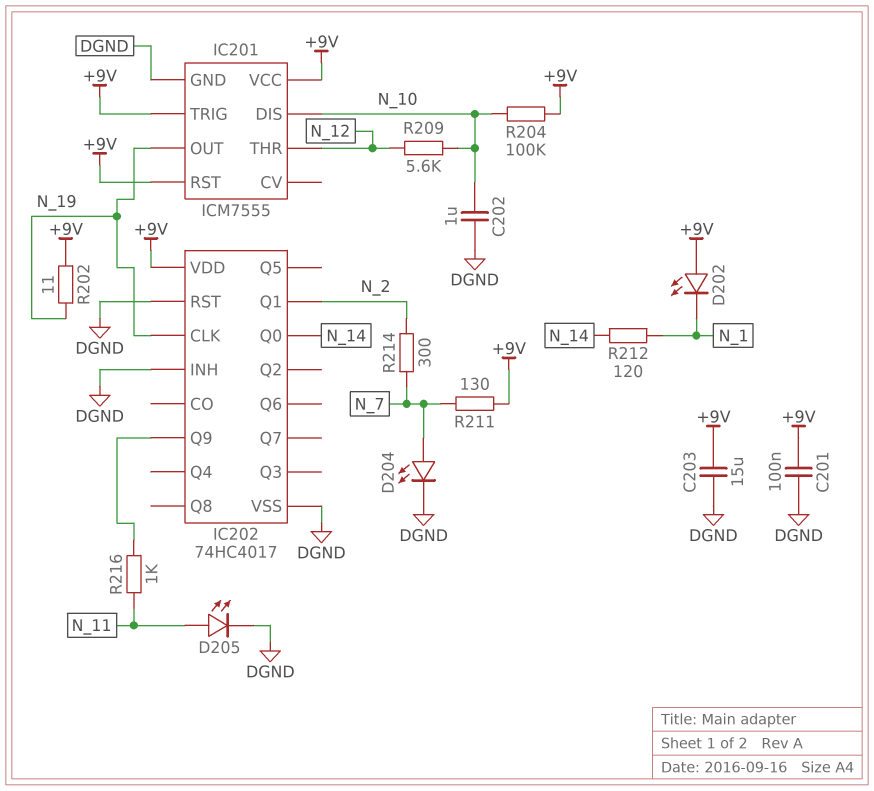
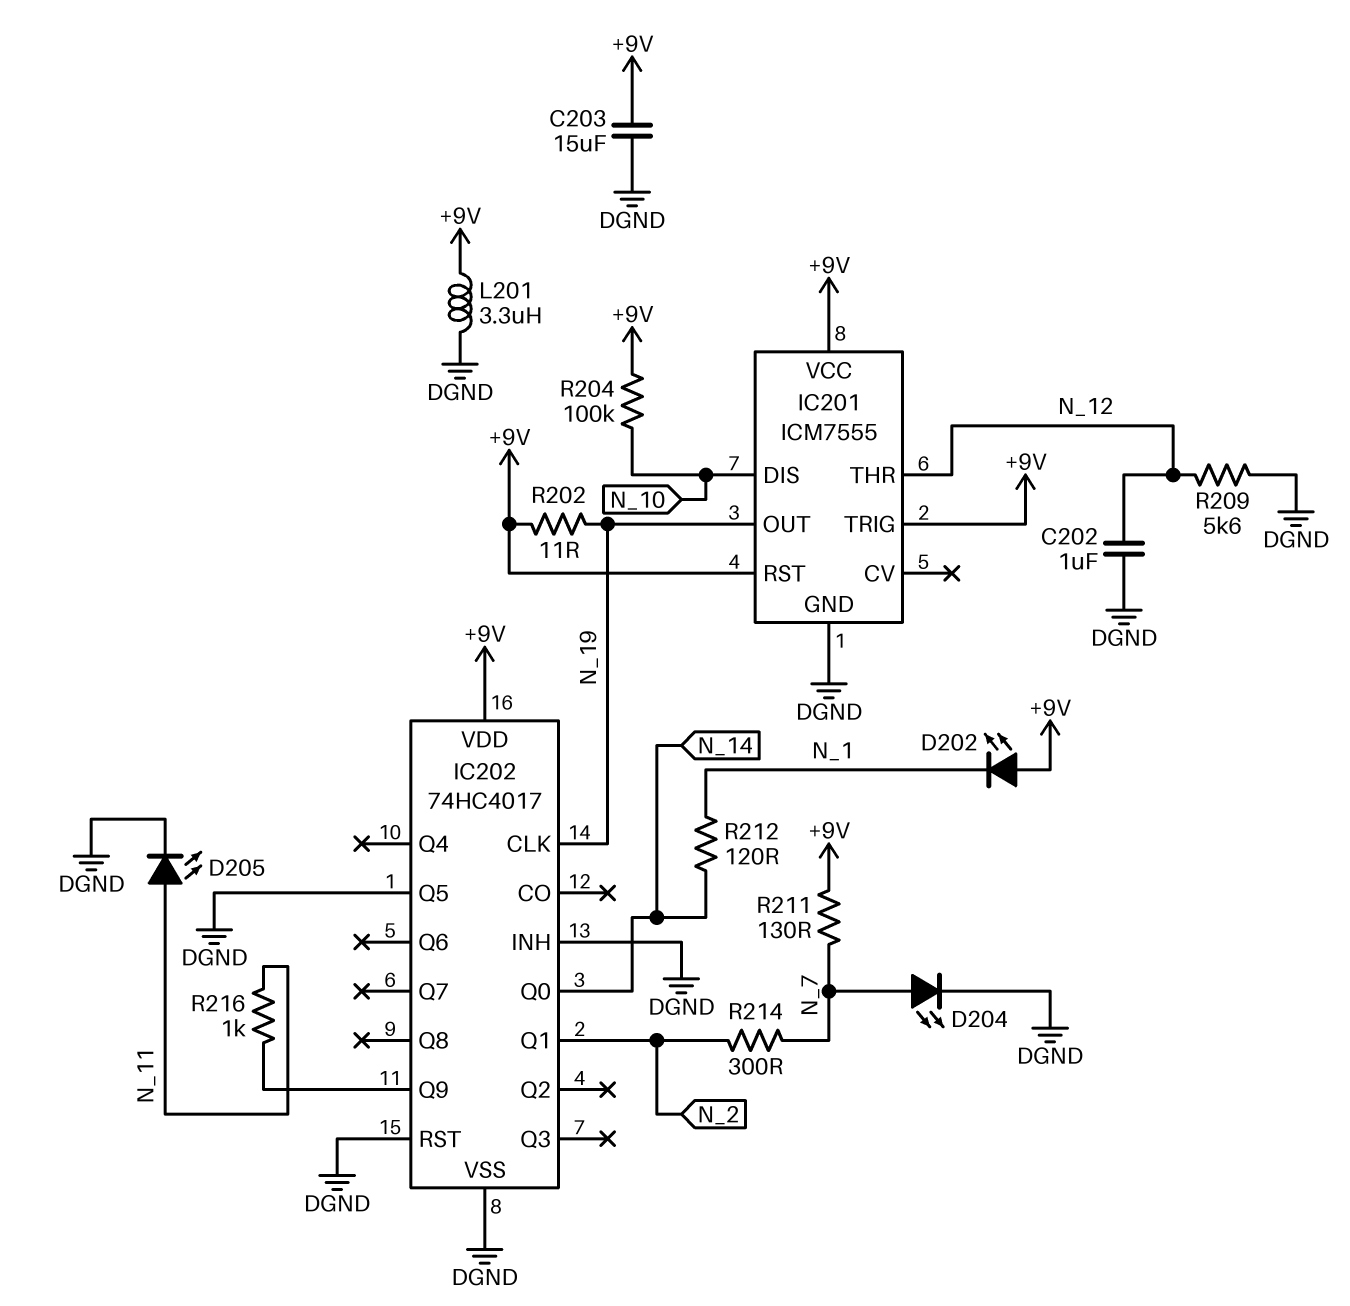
C201: 100nF (+9V, DGND) -> none
C202: 1uF (DGND, N_10) -> 1uF (DGND, N_12)
IC202 pin Q5: none -> DGND
L201: none -> 3.3uH (+9V, DGND)
R209: 5.6k (N_10, N_12) -> 5.6k (DGND, N_12)

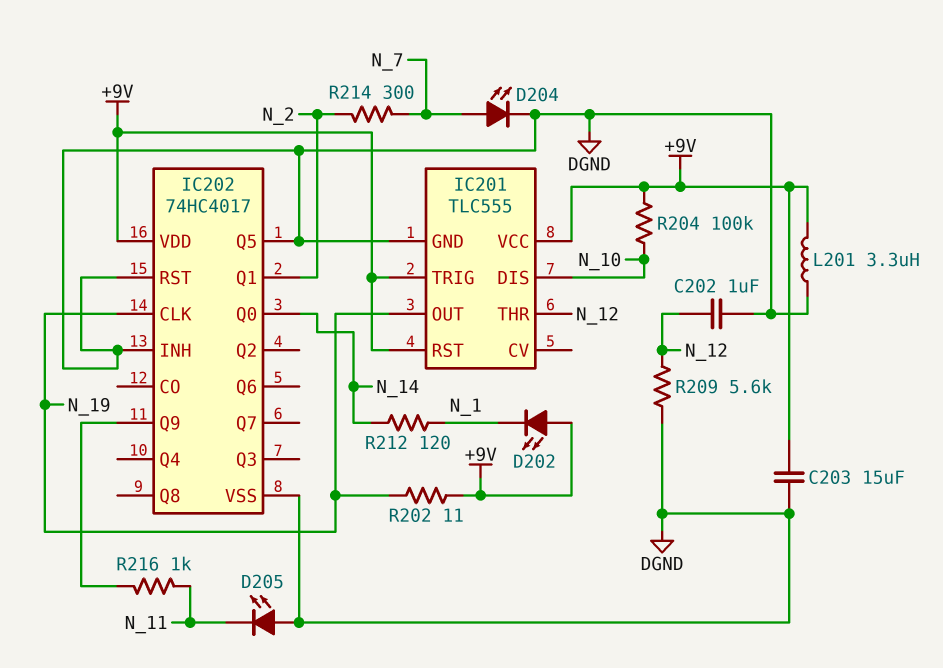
D205: LED (A N_11, K DGND) -> LED (A DGND, K N_11)
IC201: ICM7555 -> TLC555
R211: 130 (+9V, N_7) -> none

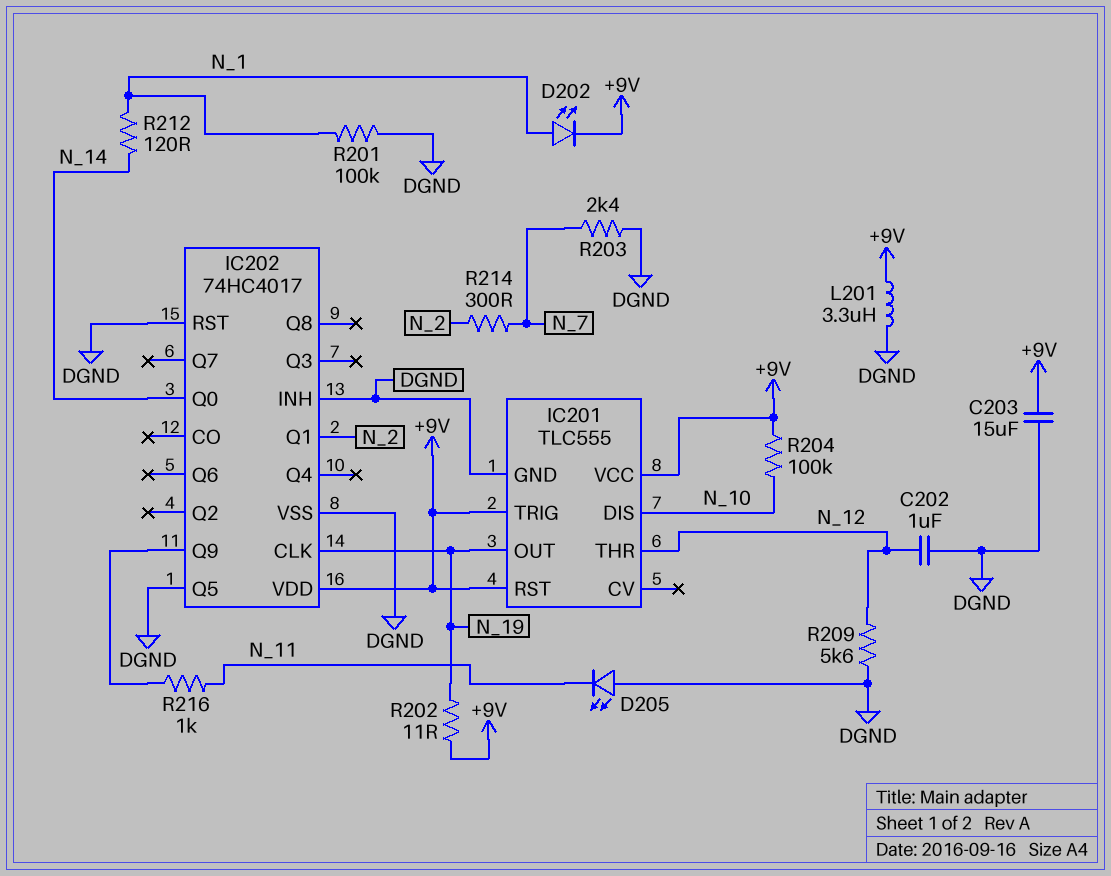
D202: LED (A +9V, K N_1) -> LED (A N_1, K +9V)
D204: LED (A N_7, K DGND) -> none
R201: none -> 100k (DGND, N_1)
R203: none -> 2.4k (DGND, N_7)

